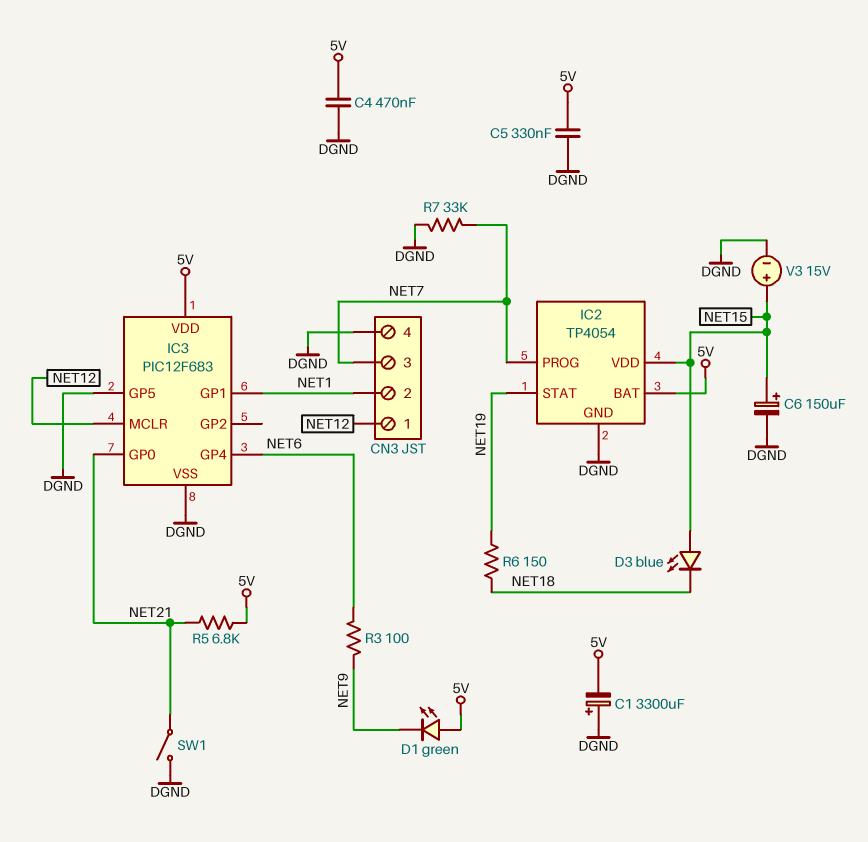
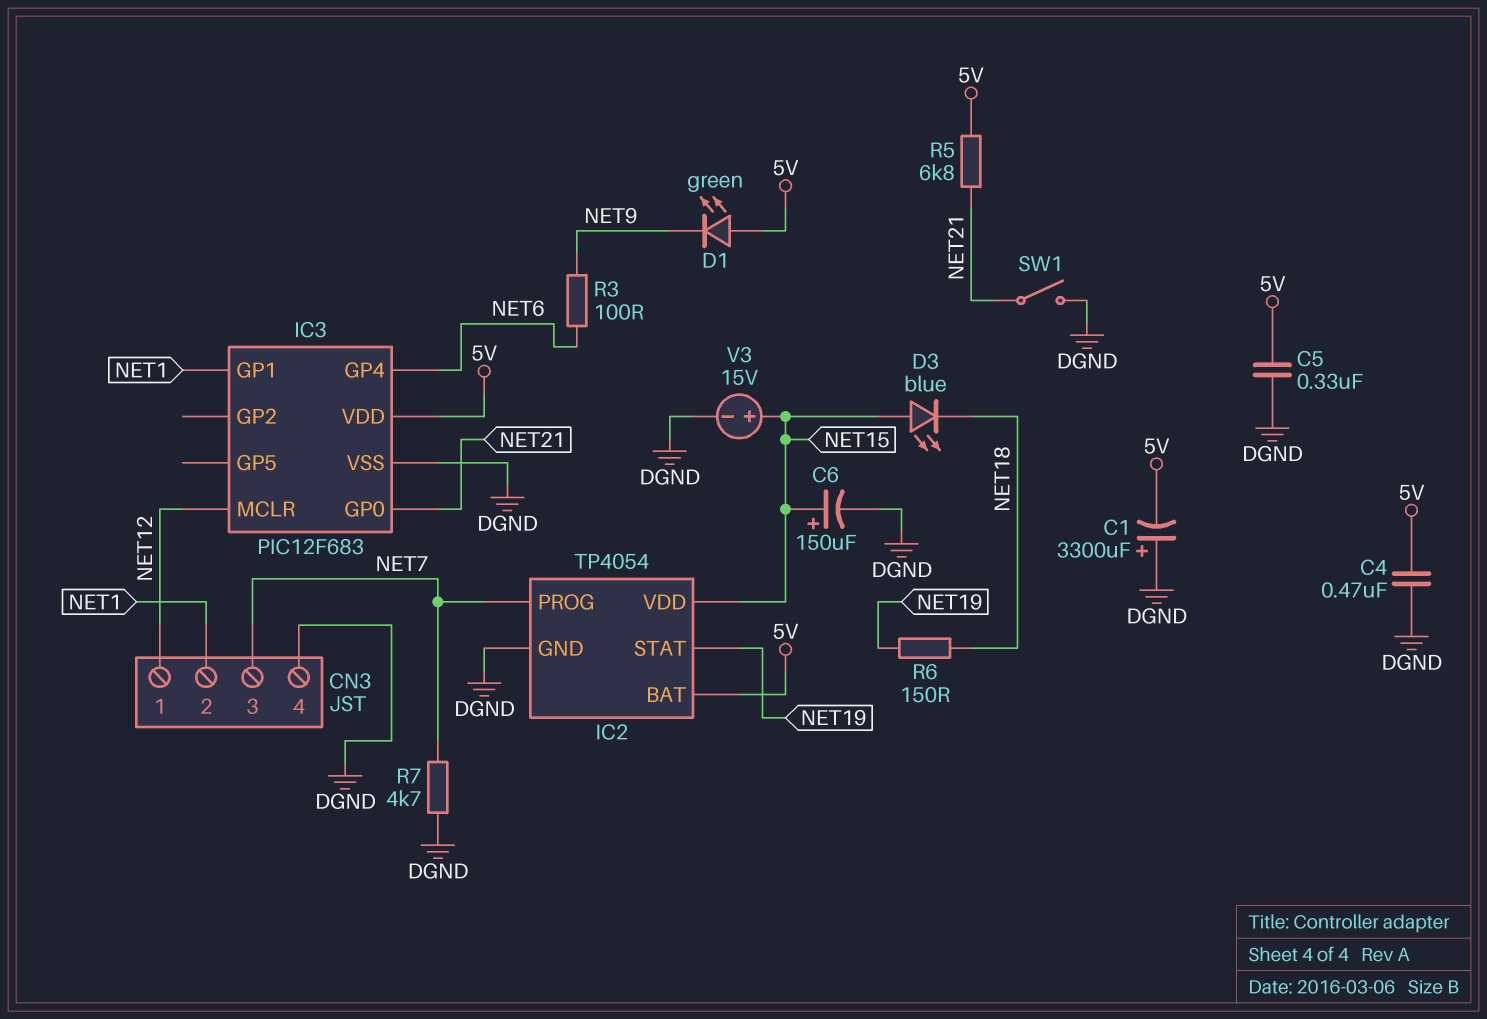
IC3 pin GP5: DGND -> none
R7: 33k (DGND, NET7) -> 4.7k (DGND, NET7)

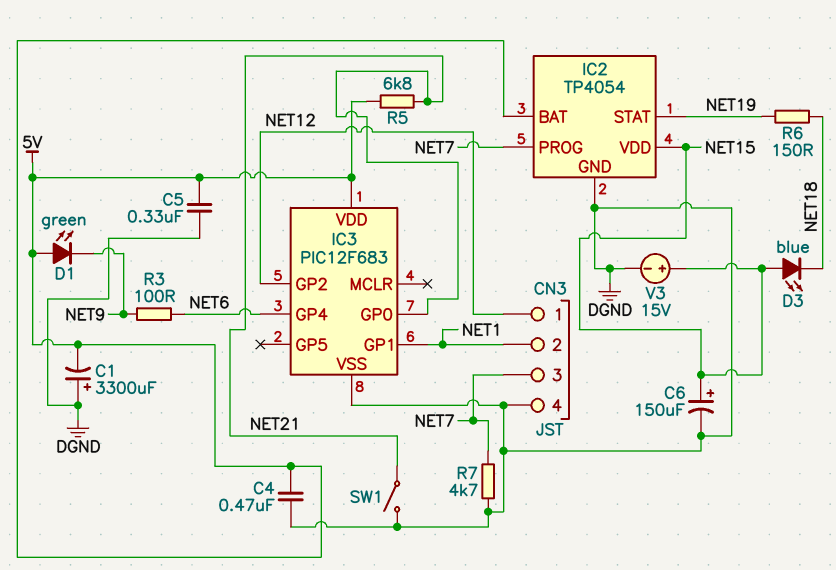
IC3 pin GP2: none -> NET12
IC3 pin MCLR: NET12 -> none

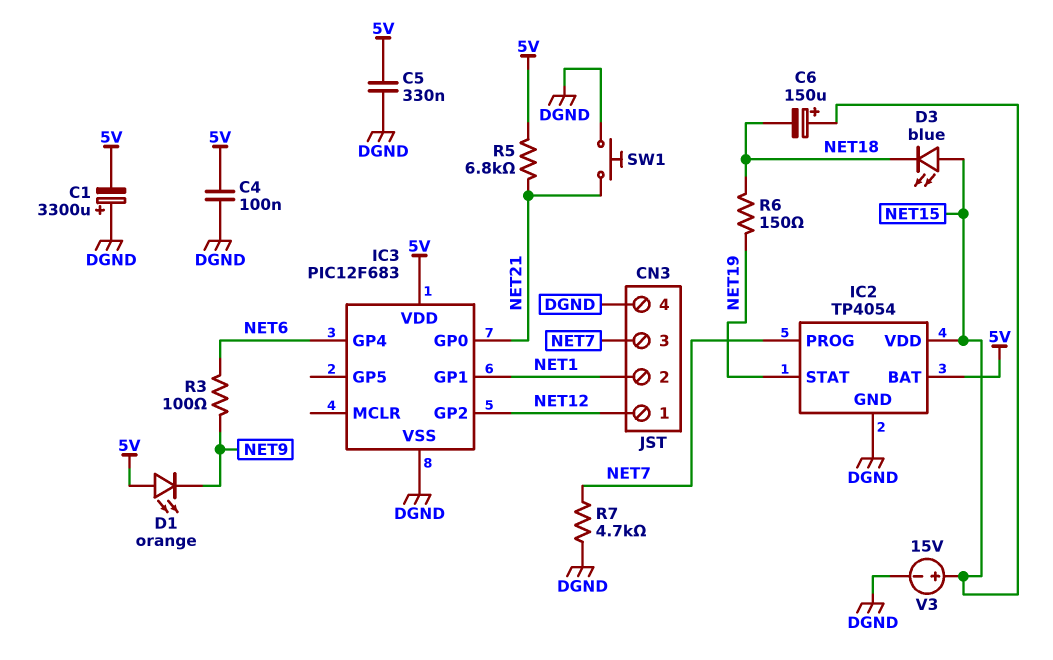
C4: 470nF (5V, DGND) -> 100nF (5V, DGND)
C6: 150uF (plus NET15, minus DGND) -> 150uF (plus NET15, minus NET18)
D1: LED green (A 5V, K NET9) -> LED orange (A 5V, K NET9)
SW1: switch (DGND, NET21) -> button (DGND, NET21)

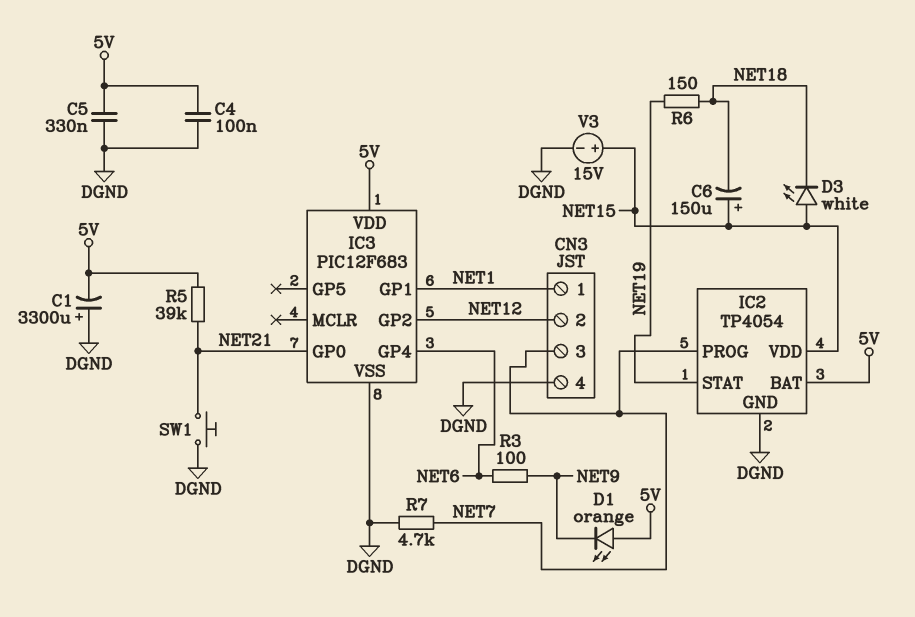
CN3 pin 1: NET12 -> NET1
CN3 pin 2: NET1 -> NET12
D3: LED blue (A NET15, K NET18) -> LED white (A NET15, K NET18)
R5: 6.8k (5V, NET21) -> 39k (5V, NET21)

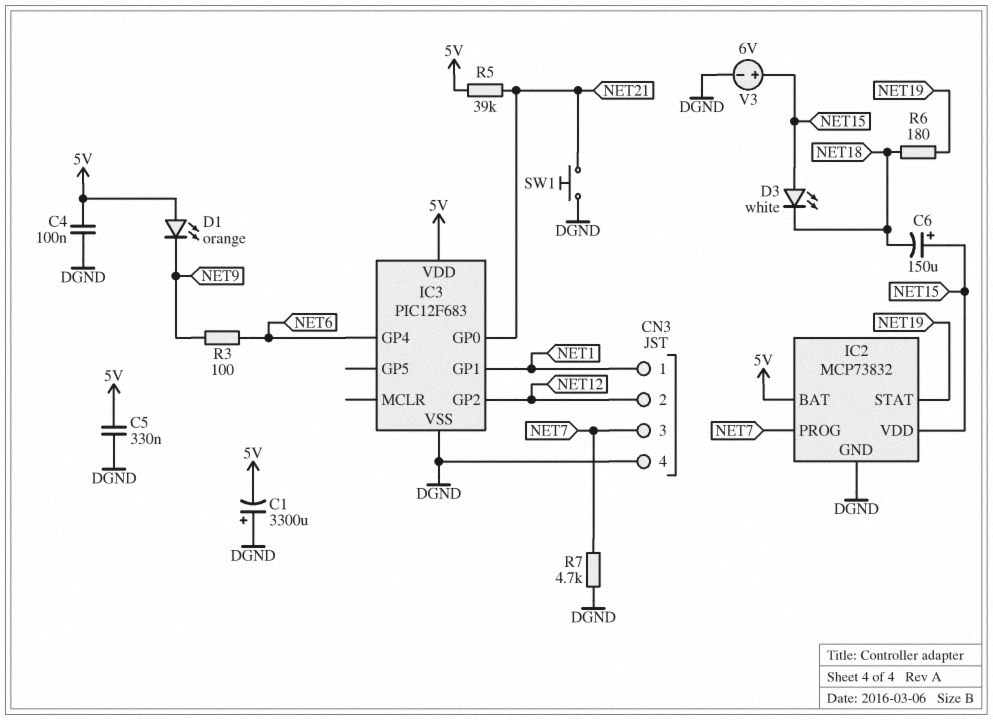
IC2: TP4054 -> MCP73832
R6: 150 (NET18, NET19) -> 180 (NET18, NET19)
V3: 15V (plus NET15, minus DGND) -> 6V (plus NET15, minus DGND)

